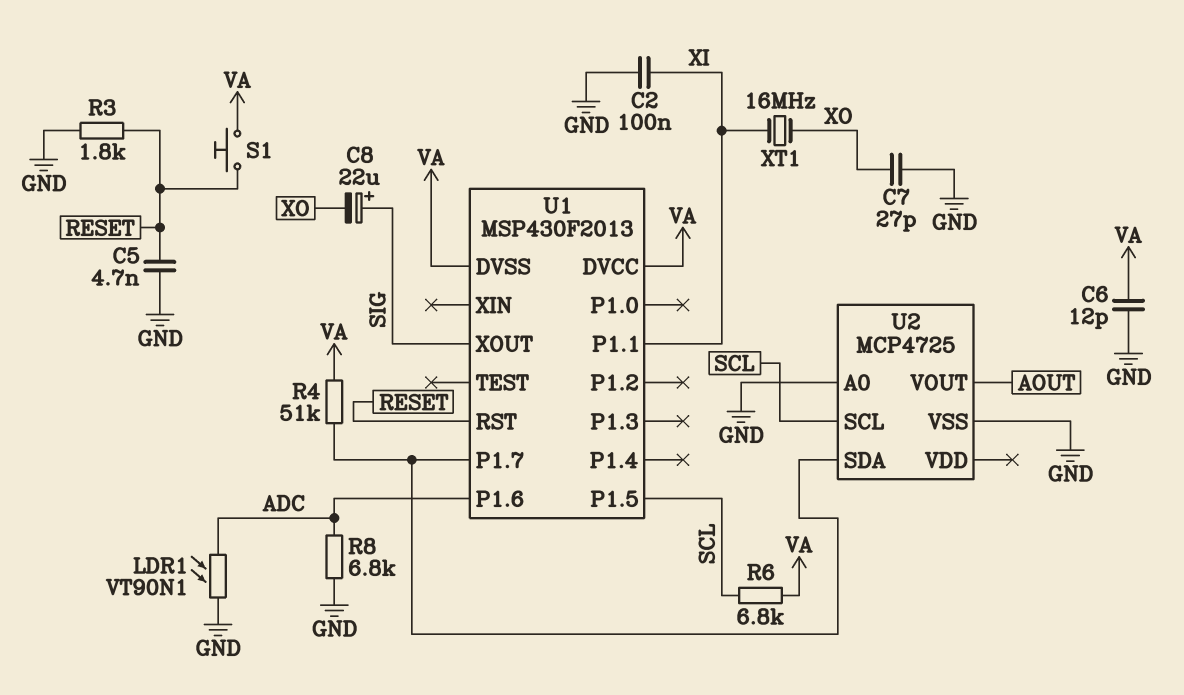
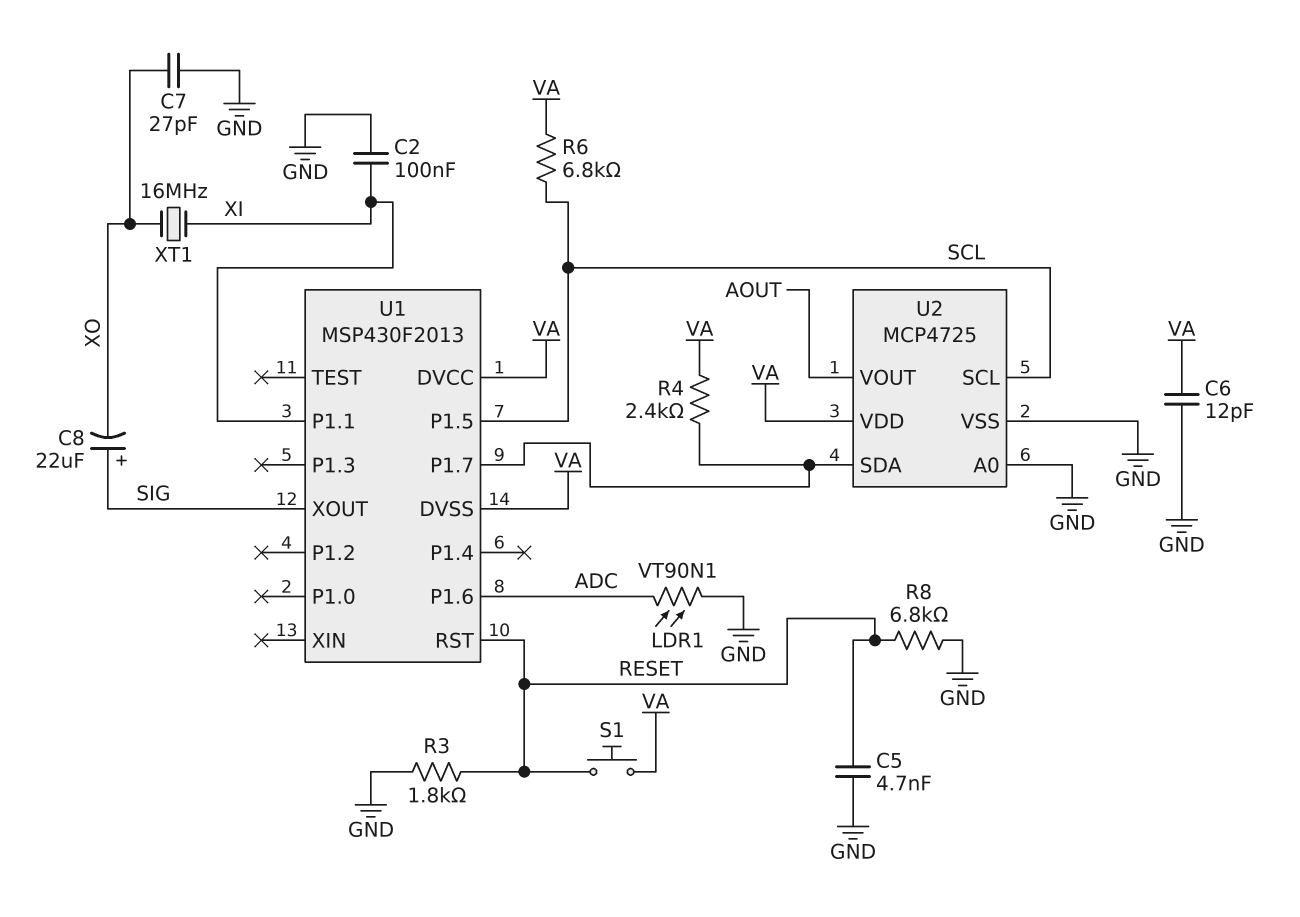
R4: 51k (U1/P1.7, VA) -> 2.4k (U1/P1.7, VA)
R8: 6.8k (ADC, GND) -> 6.8k (GND, RESET)
U2 pin VDD: none -> VA

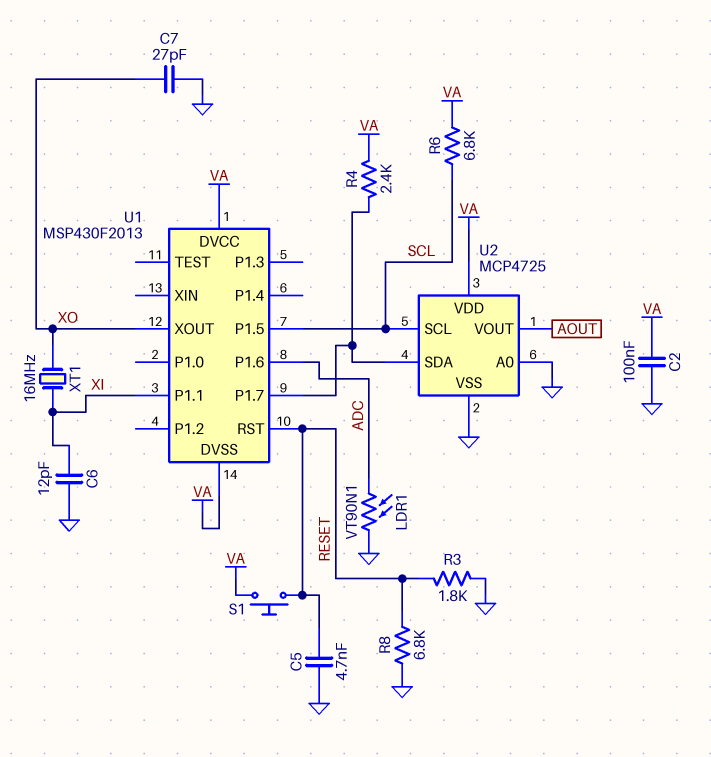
C2: 100nF (GND, XI) -> 100nF (GND, VA)
C6: 12pF (GND, VA) -> 12pF (GND, XI)
C8: 22uF (plus SIG, minus XO) -> none
U1 pin XOUT: SIG -> XO

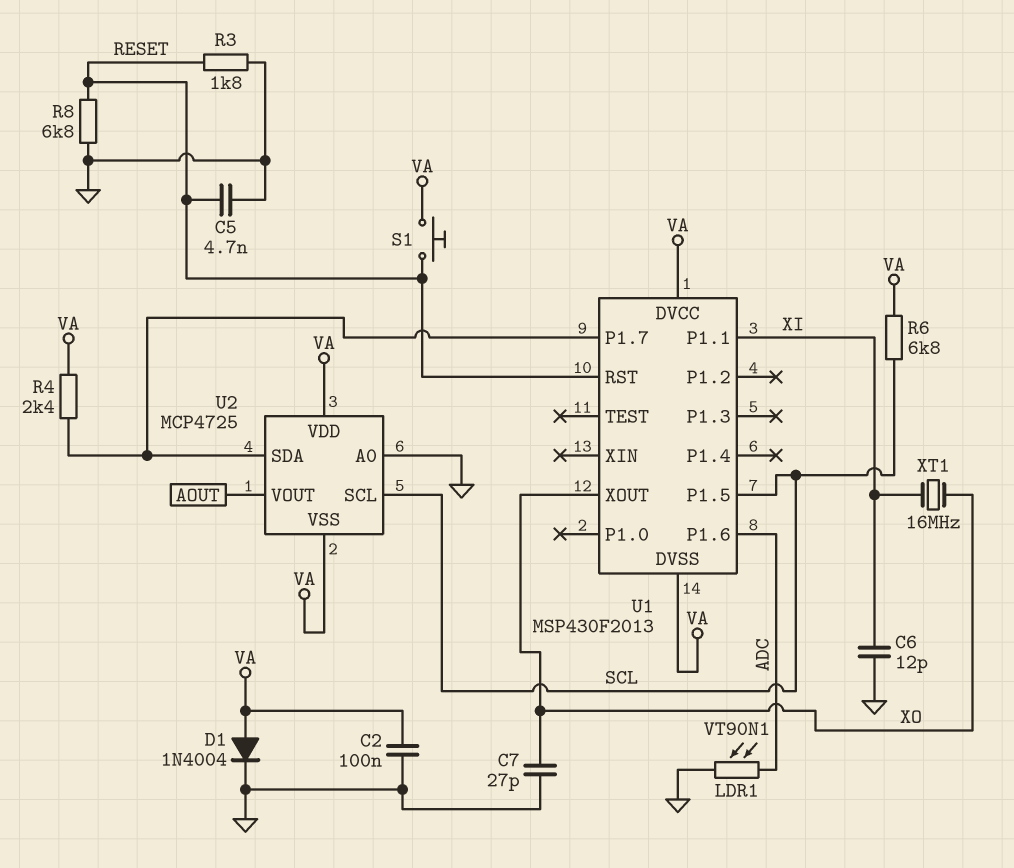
D1: none -> diode 1N4004 (A VA, K GND)
U2 pin VSS: GND -> VA

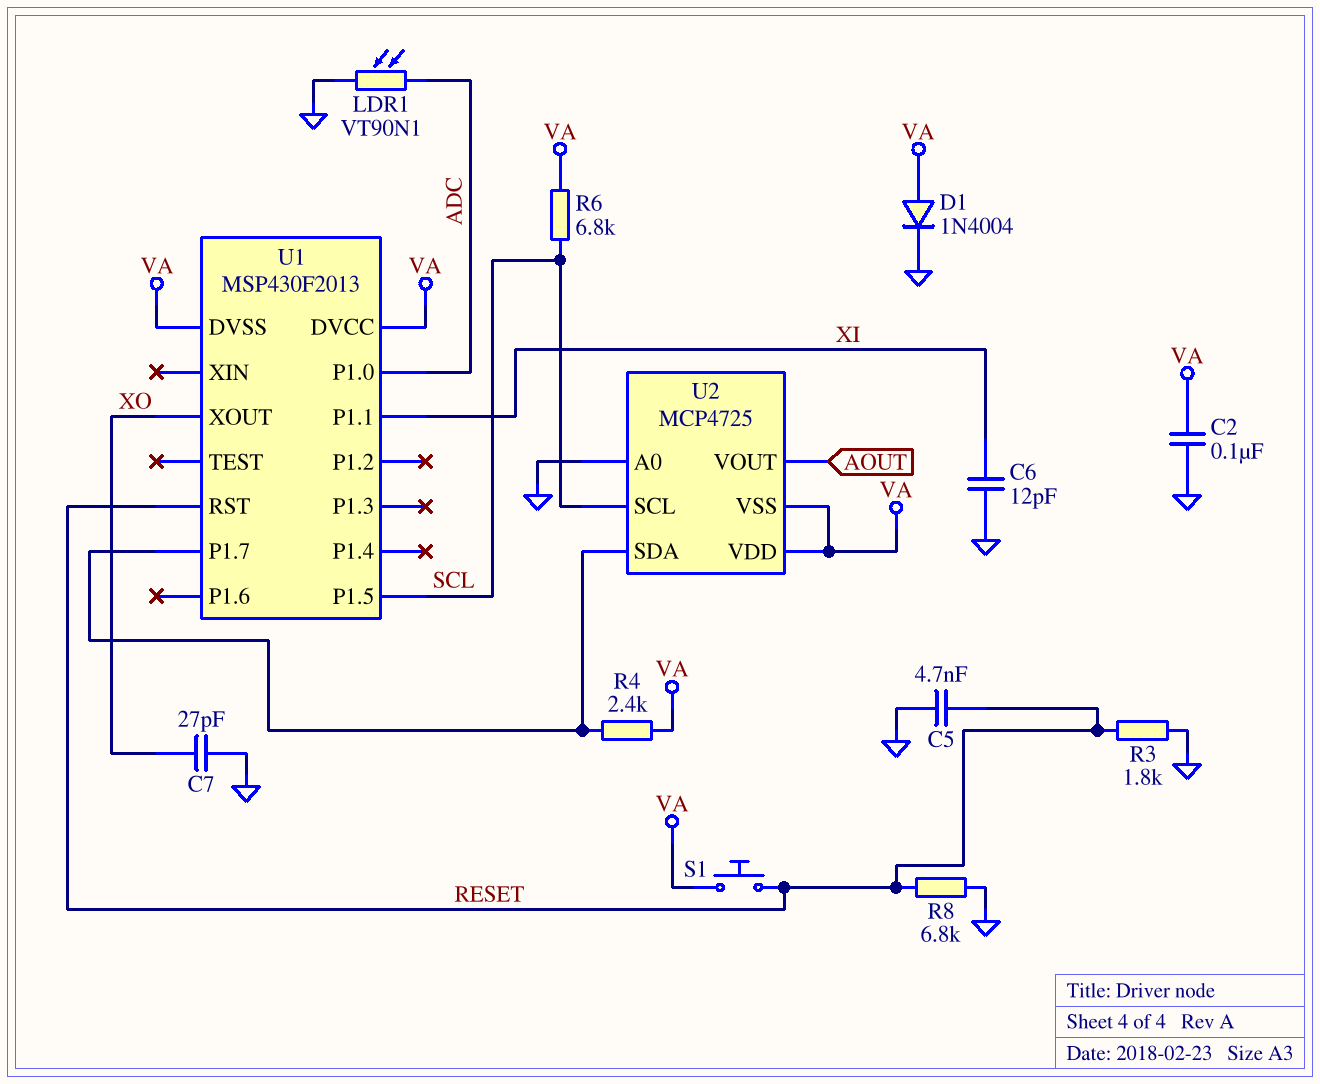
U1 pin P1.0: none -> ADC
U1 pin P1.6: ADC -> none
XT1: 16MHz (XI, XO) -> none

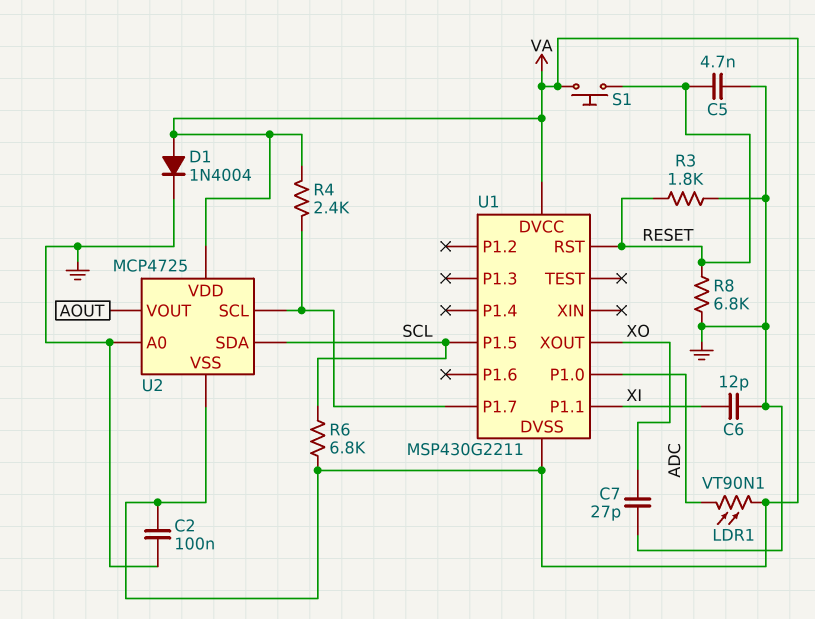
LDR1: VT90N1 (ADC, GND) -> VT90N1 (ADC, VA)
U1: MSP430F2013 -> MSP430G2211
U2 pin SCL: SCL -> U1/P1.7
U2 pin SDA: U1/P1.7 -> SCL

